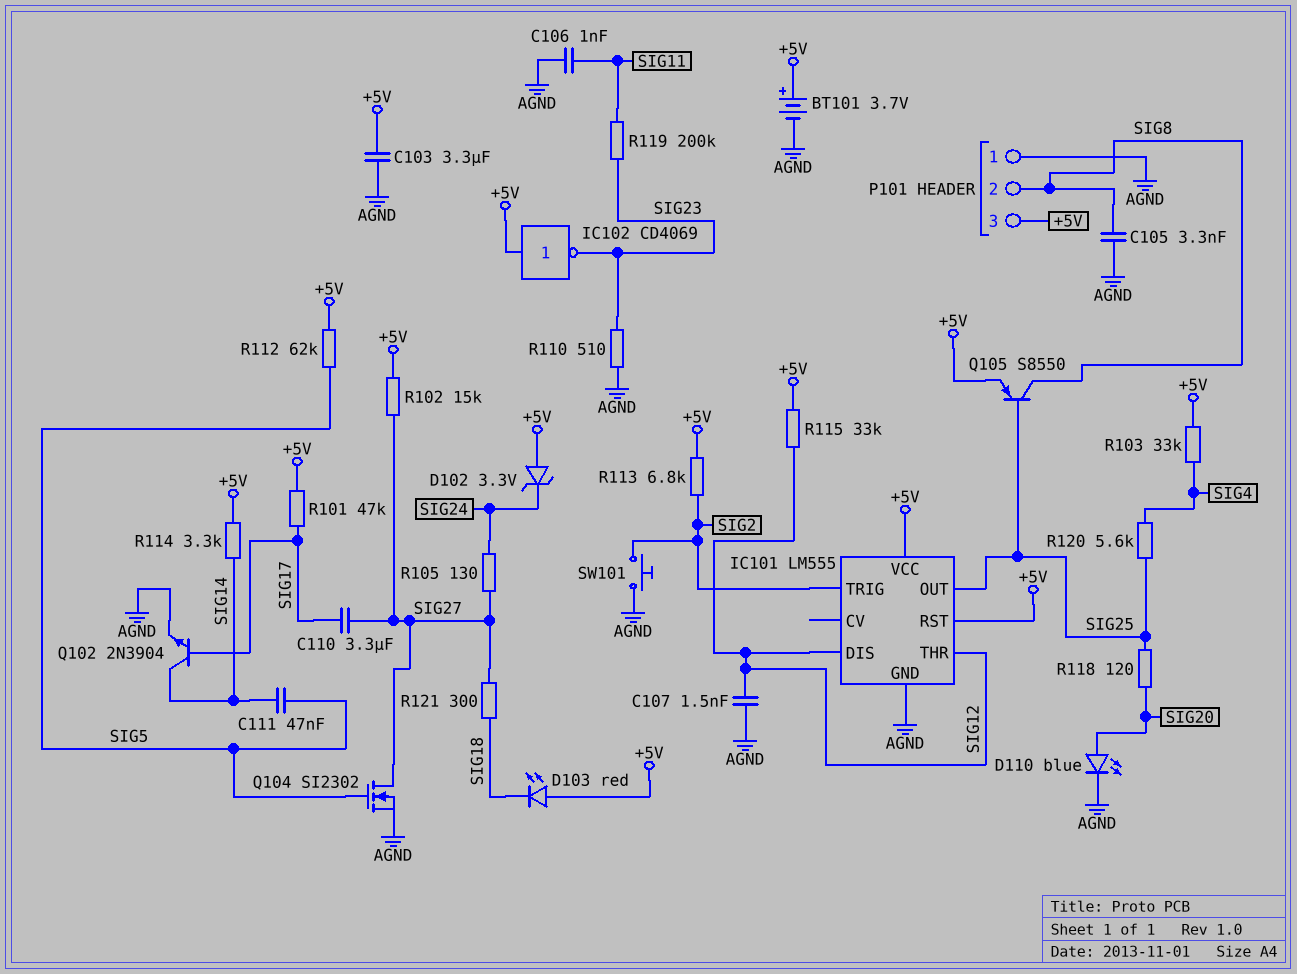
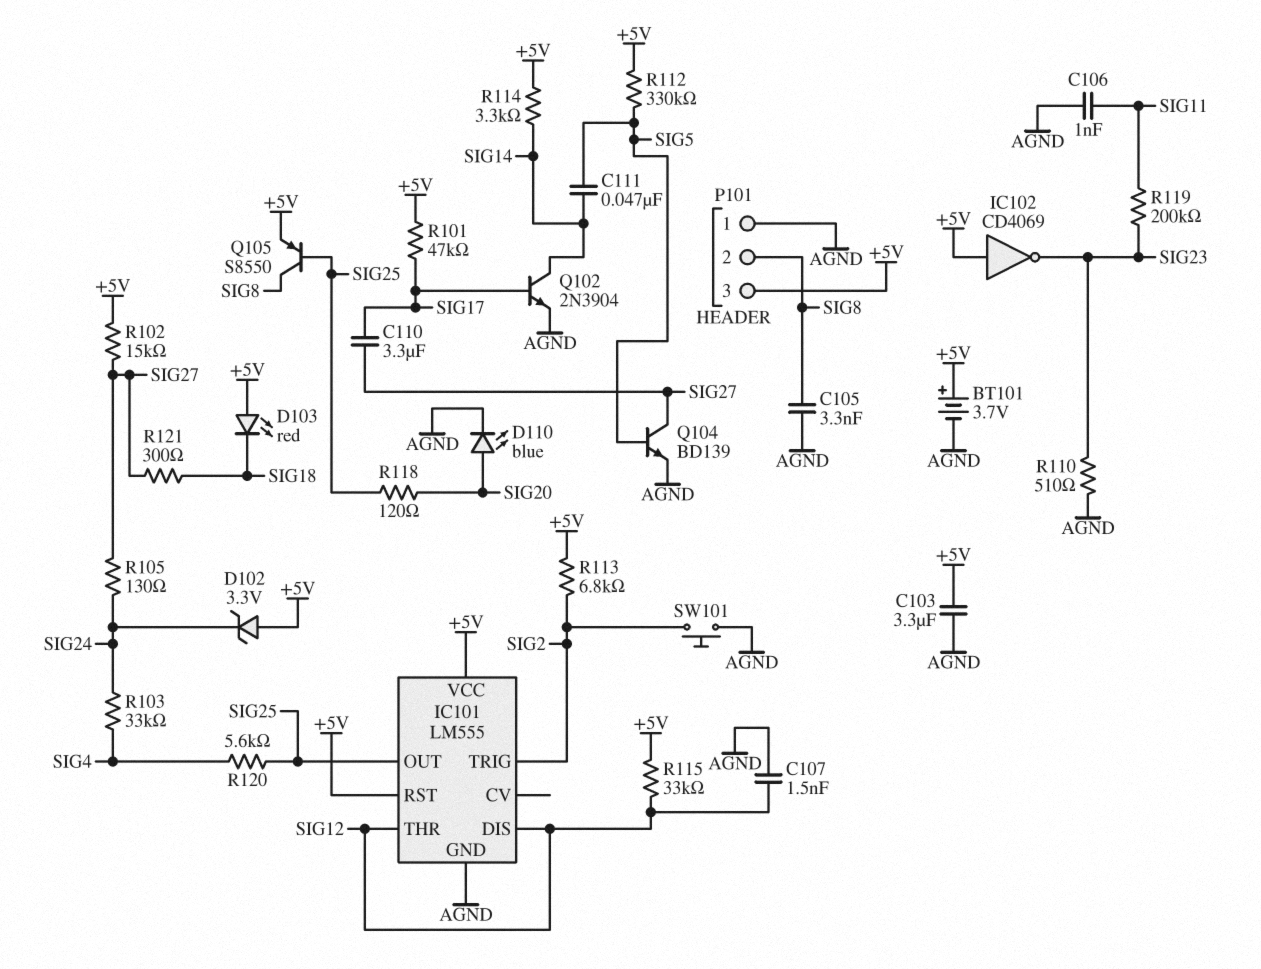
Q104: NMOS SI2302 (G SIG5, D SIG27, S AGND) -> NPN BD139 (B SIG5, C SIG27, E AGND)
R103: 33k (+5V, SIG4) -> 33k (SIG4, SIG24)
R112: 62k (+5V, SIG5) -> 330k (+5V, SIG5)

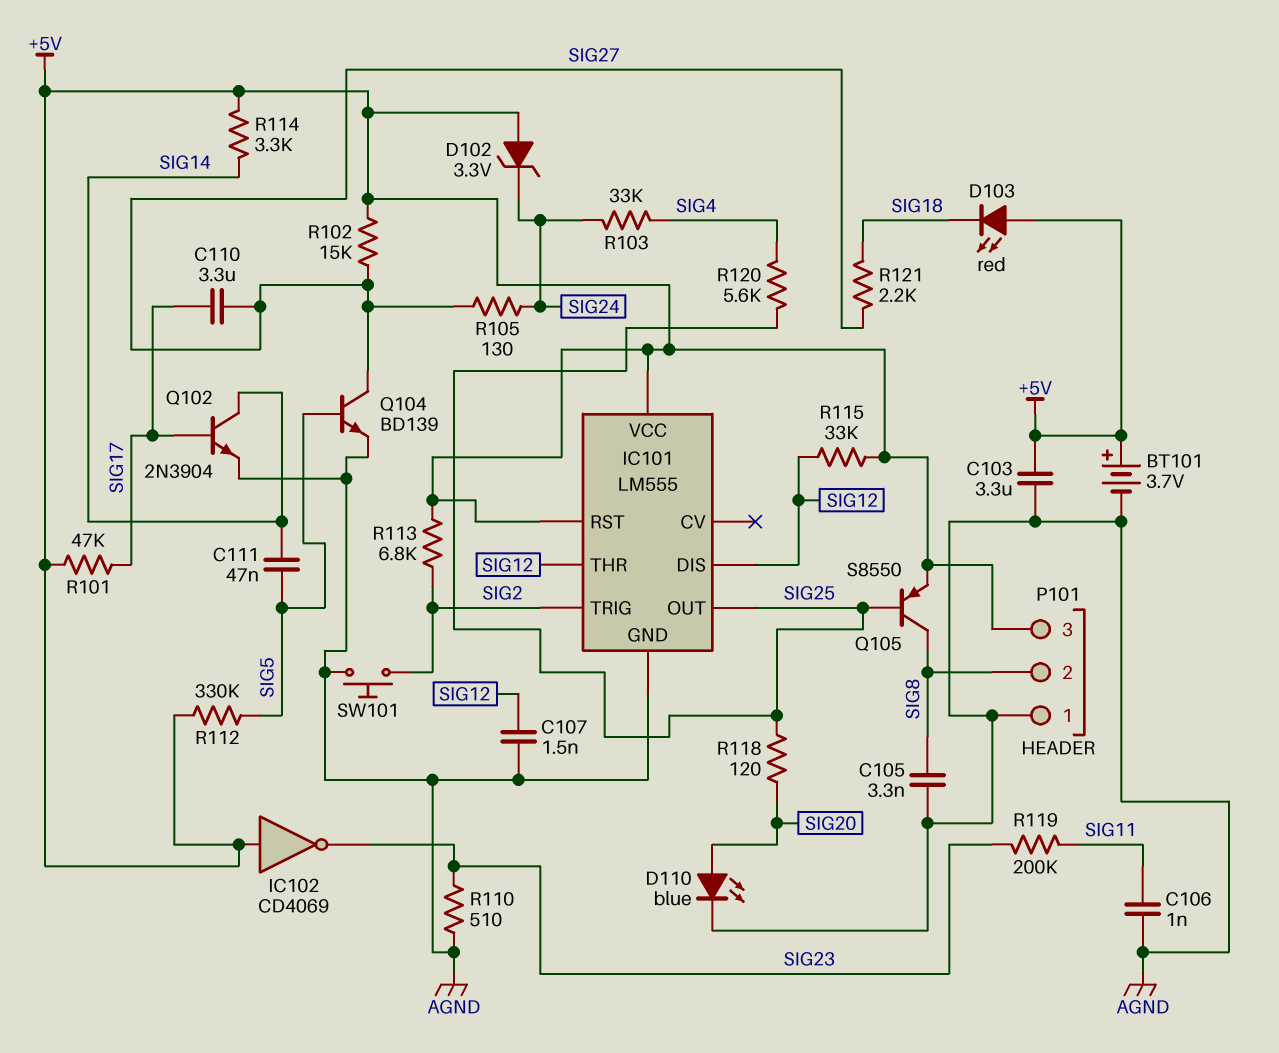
R121: 300 (SIG18, SIG27) -> 2.2k (SIG18, SIG27)

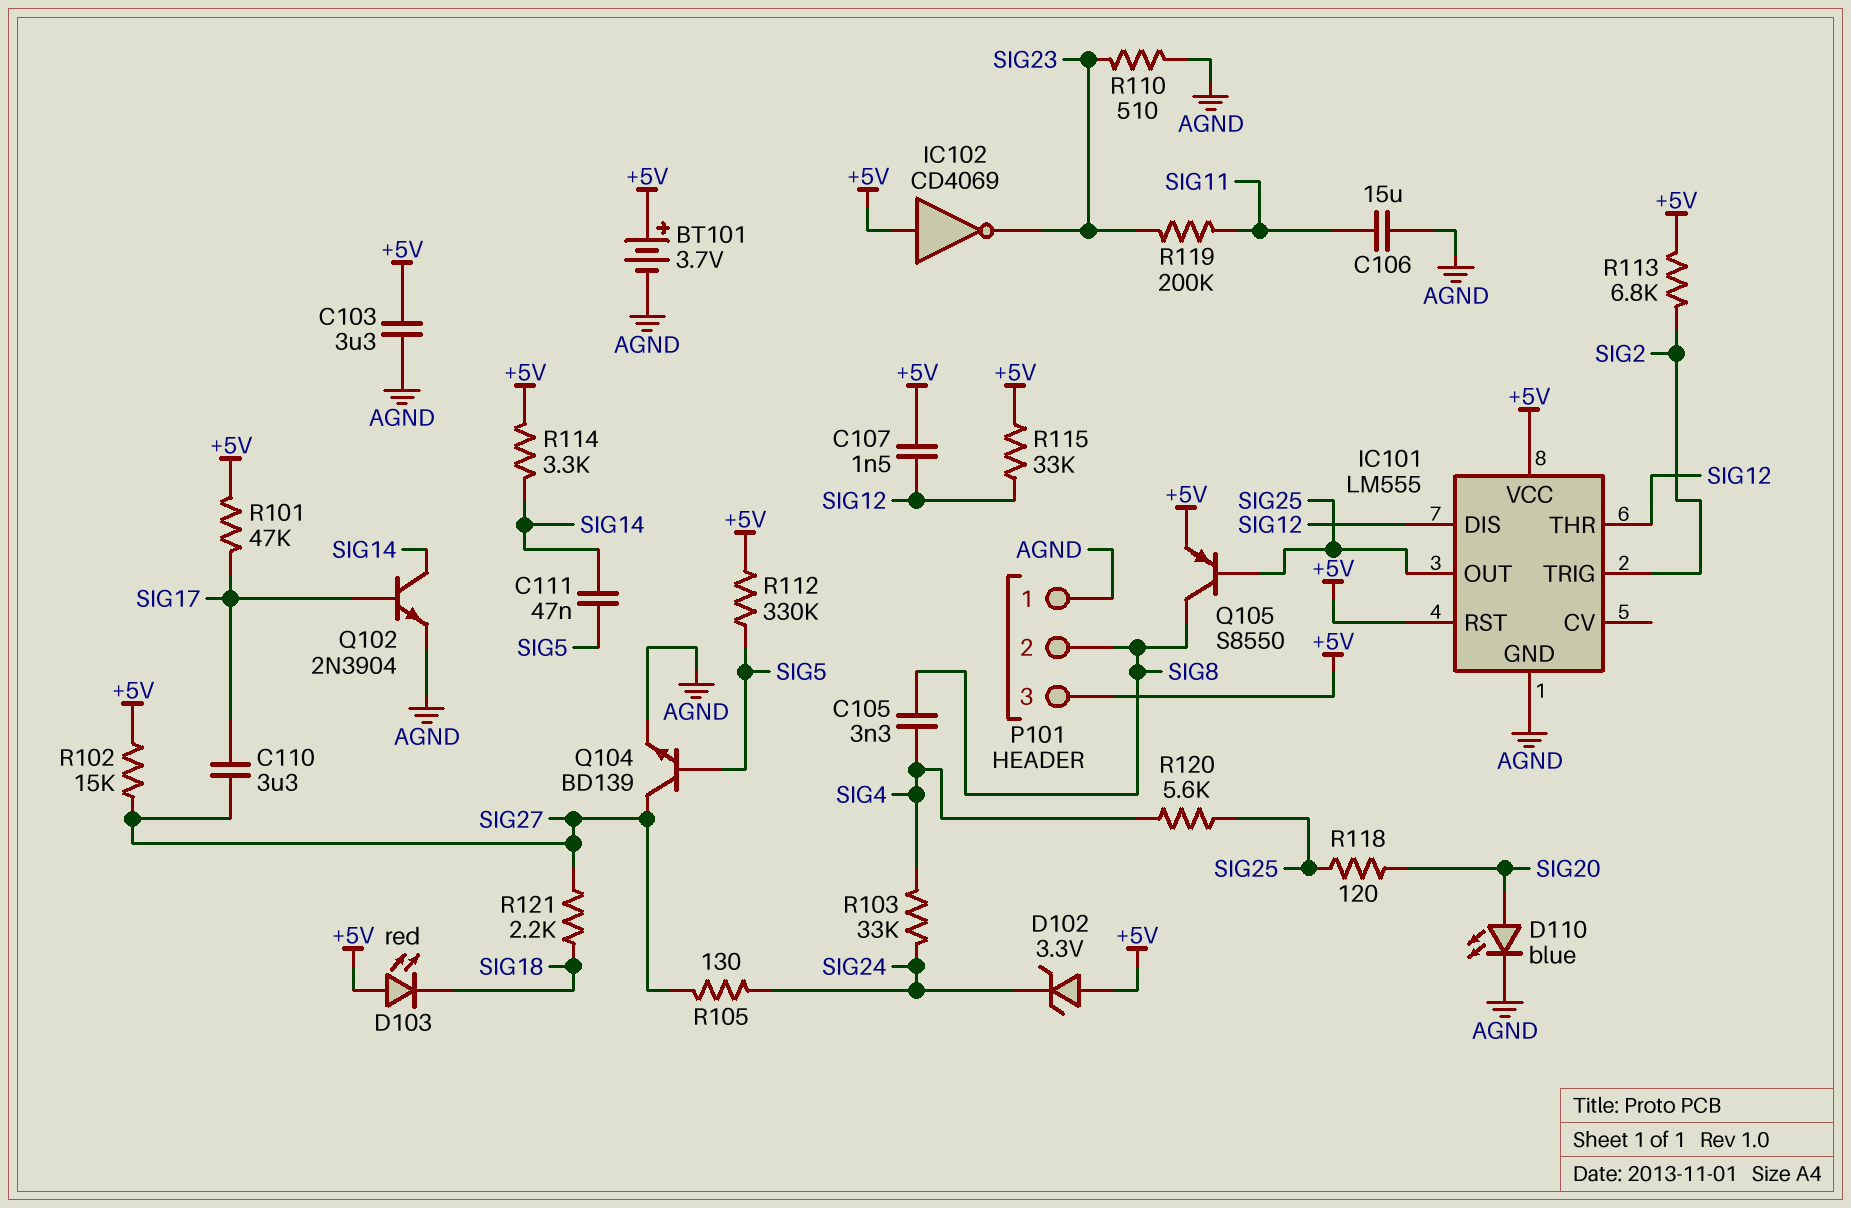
C105: 3.3nF (AGND, SIG8) -> 3.3nF (SIG4, SIG8)
C106: 1nF (AGND, SIG11) -> 15uF (AGND, SIG11)
C107: 1.5nF (AGND, SIG12) -> 1.5nF (+5V, SIG12)
SW101: button (AGND, SIG2) -> none

